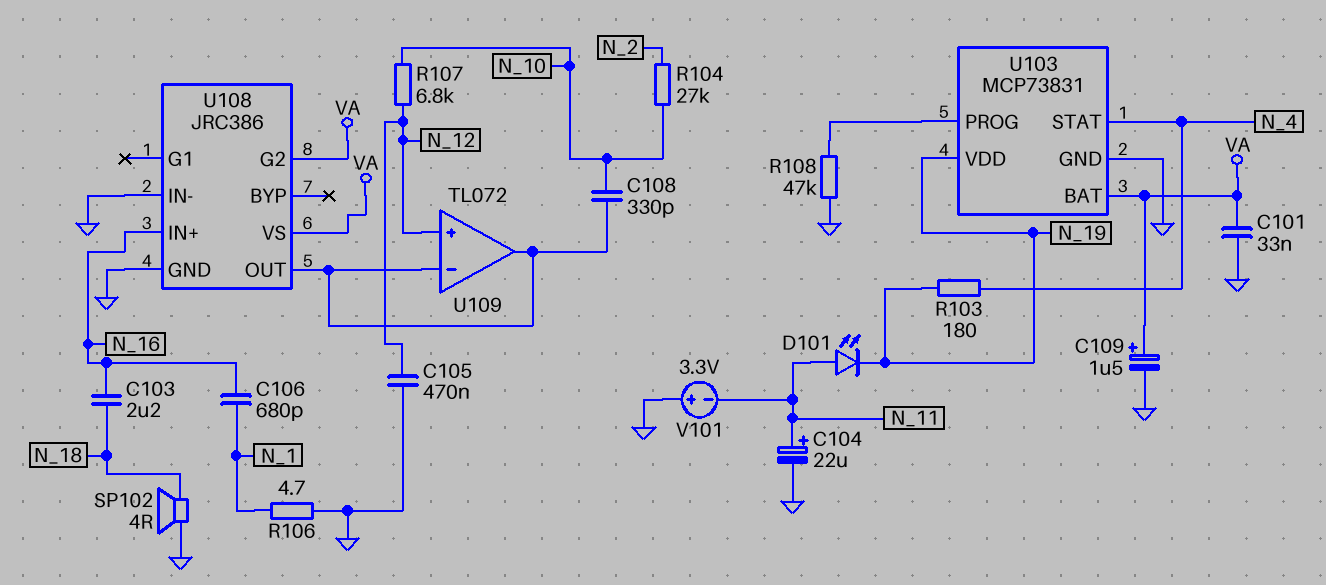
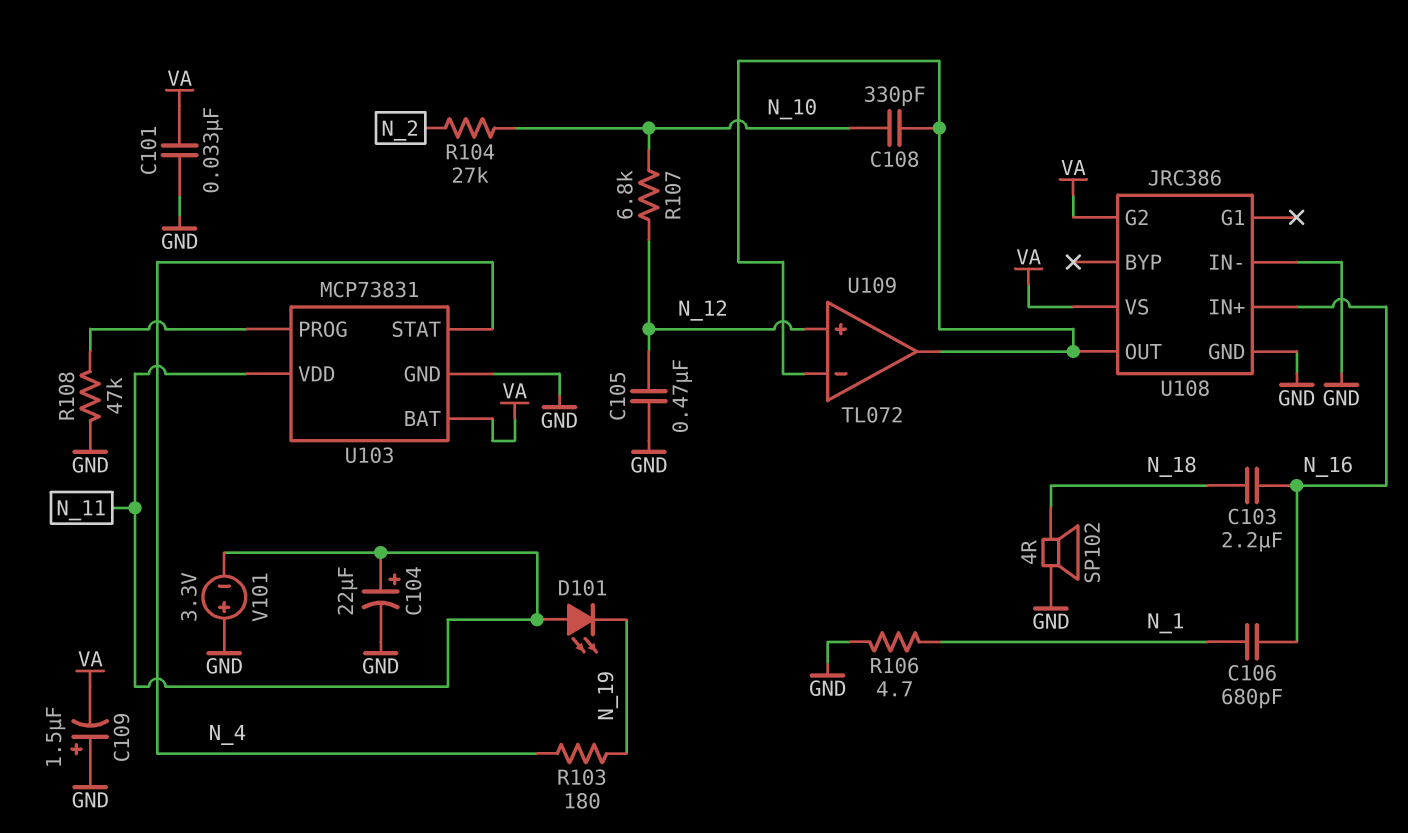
C109: 1.5uF (plus VA, minus GND) -> 1.5uF (plus GND, minus VA)
U103 pin VDD: N_19 -> N_11

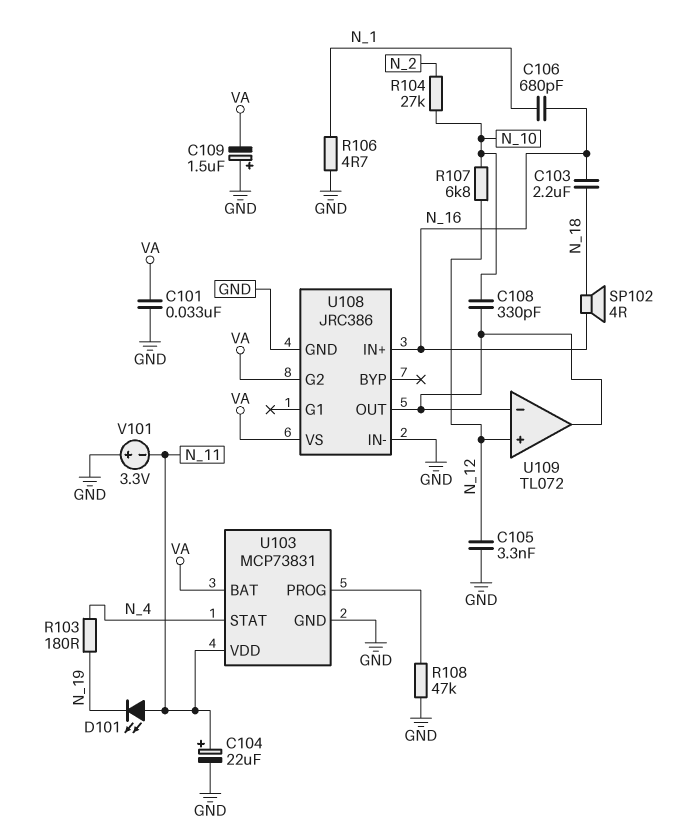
C105: 470nF (GND, N_12) -> 3.3nF (GND, N_12)
SP102: speaker 4R (GND, N_18) -> speaker 4R (N_16, N_18)

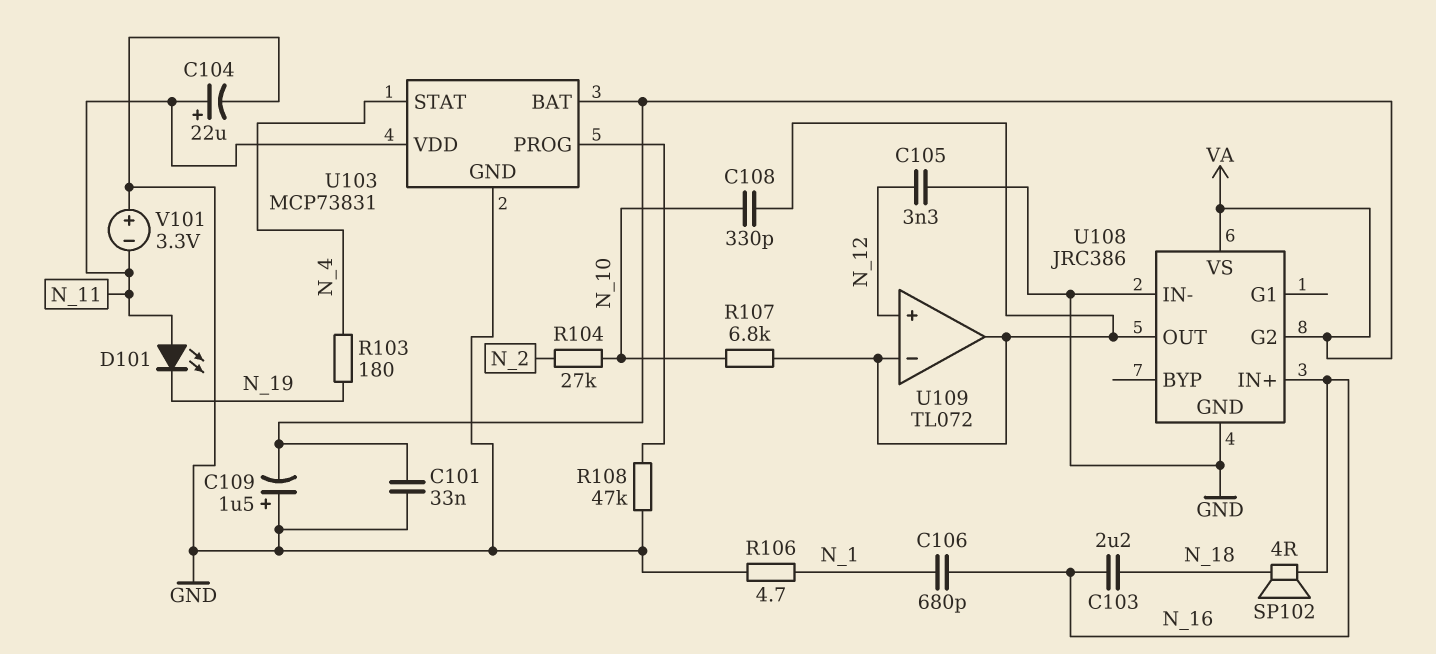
R107: 6.8k (N_10, N_12) -> 6.8k (N_10, U108/OUT)

